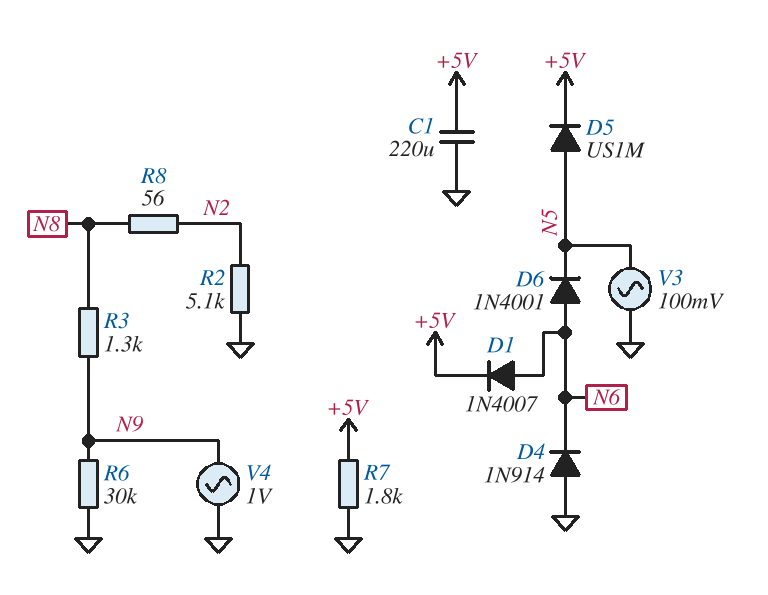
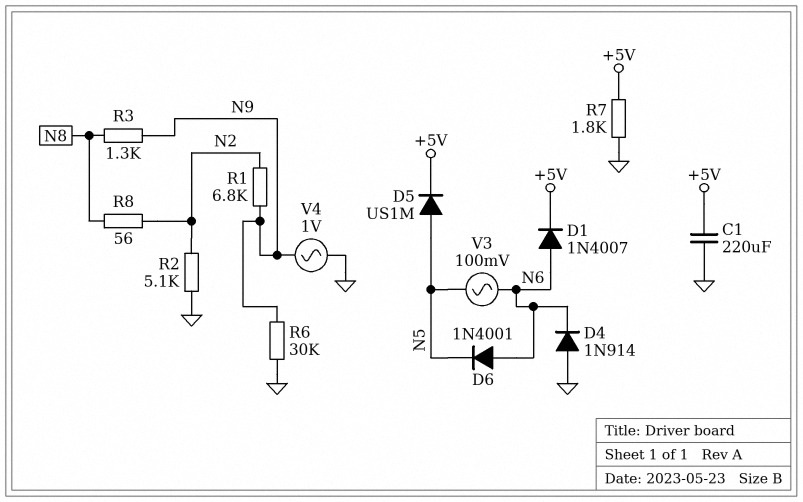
R1: none -> 6.8k (N2, N9)
V3: AC 100mV (GND, N5) -> AC 100mV (N5, N6)

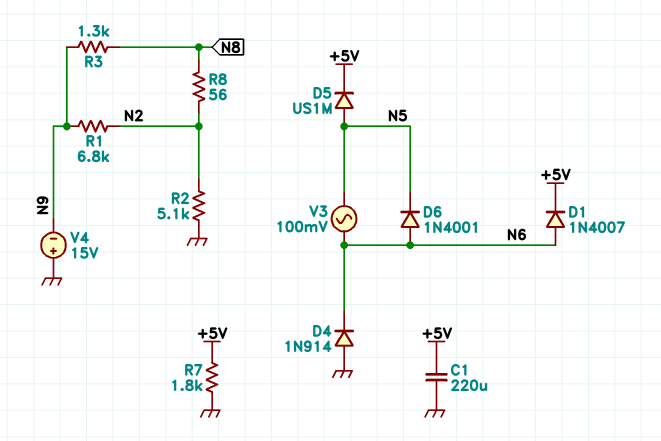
R6: 30k (GND, N9) -> none
V4: AC 1V (GND, N9) -> 15V (plus GND, minus N9)

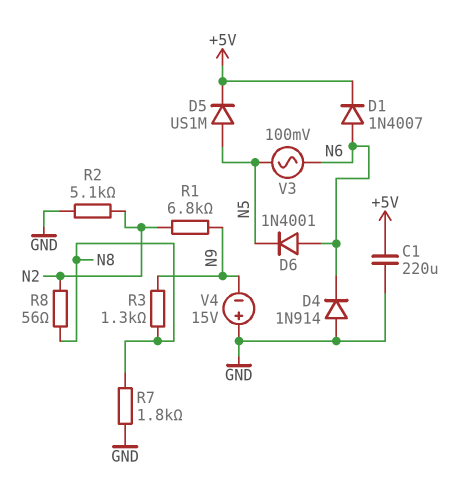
R7: 1.8k (+5V, GND) -> 1.8k (GND, N8)

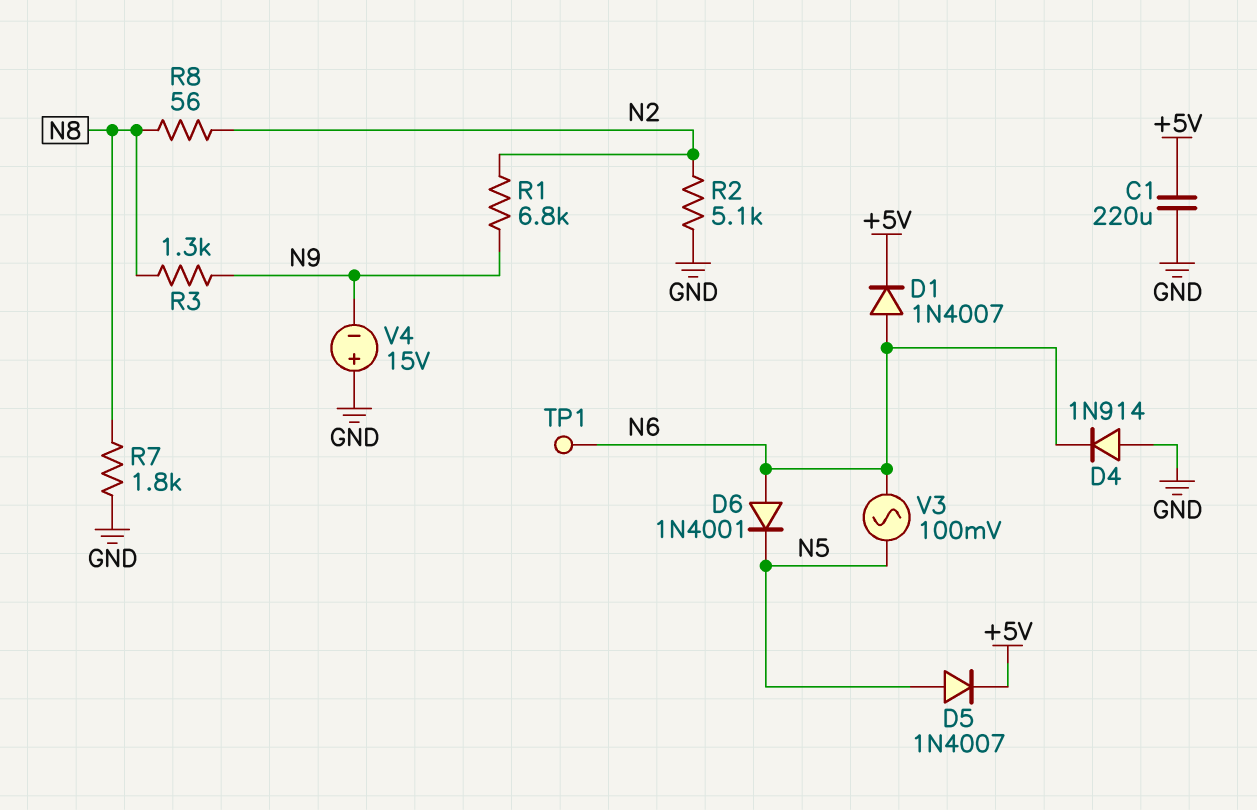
D5: diode US1M (A N5, K +5V) -> diode 1N4007 (A N5, K +5V)
TP1: none -> test point (N6)

